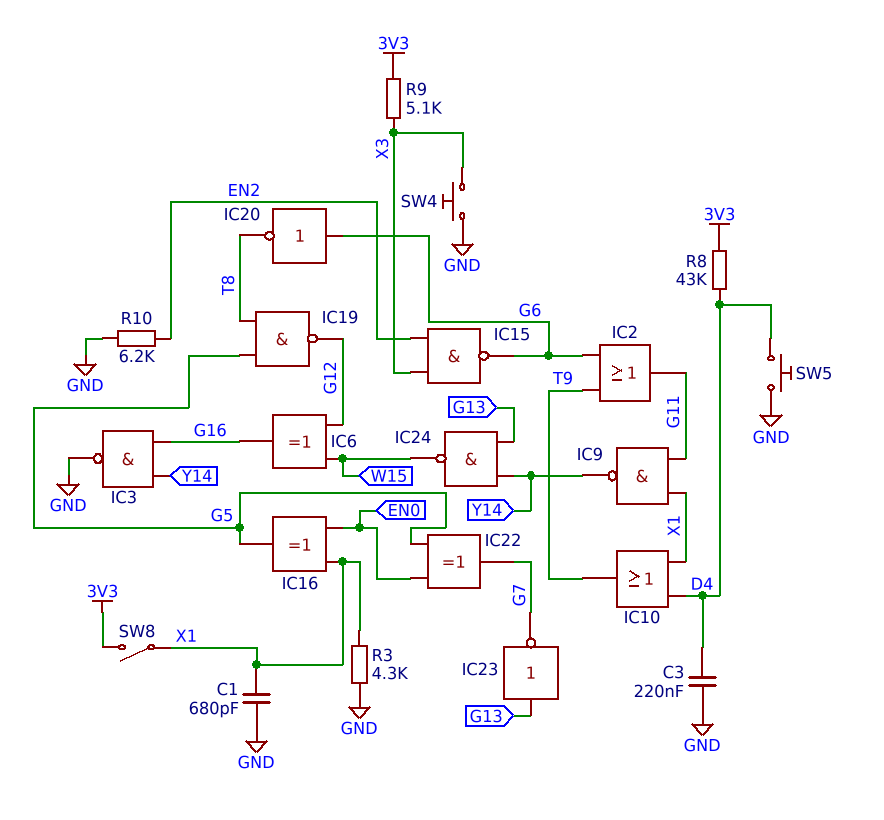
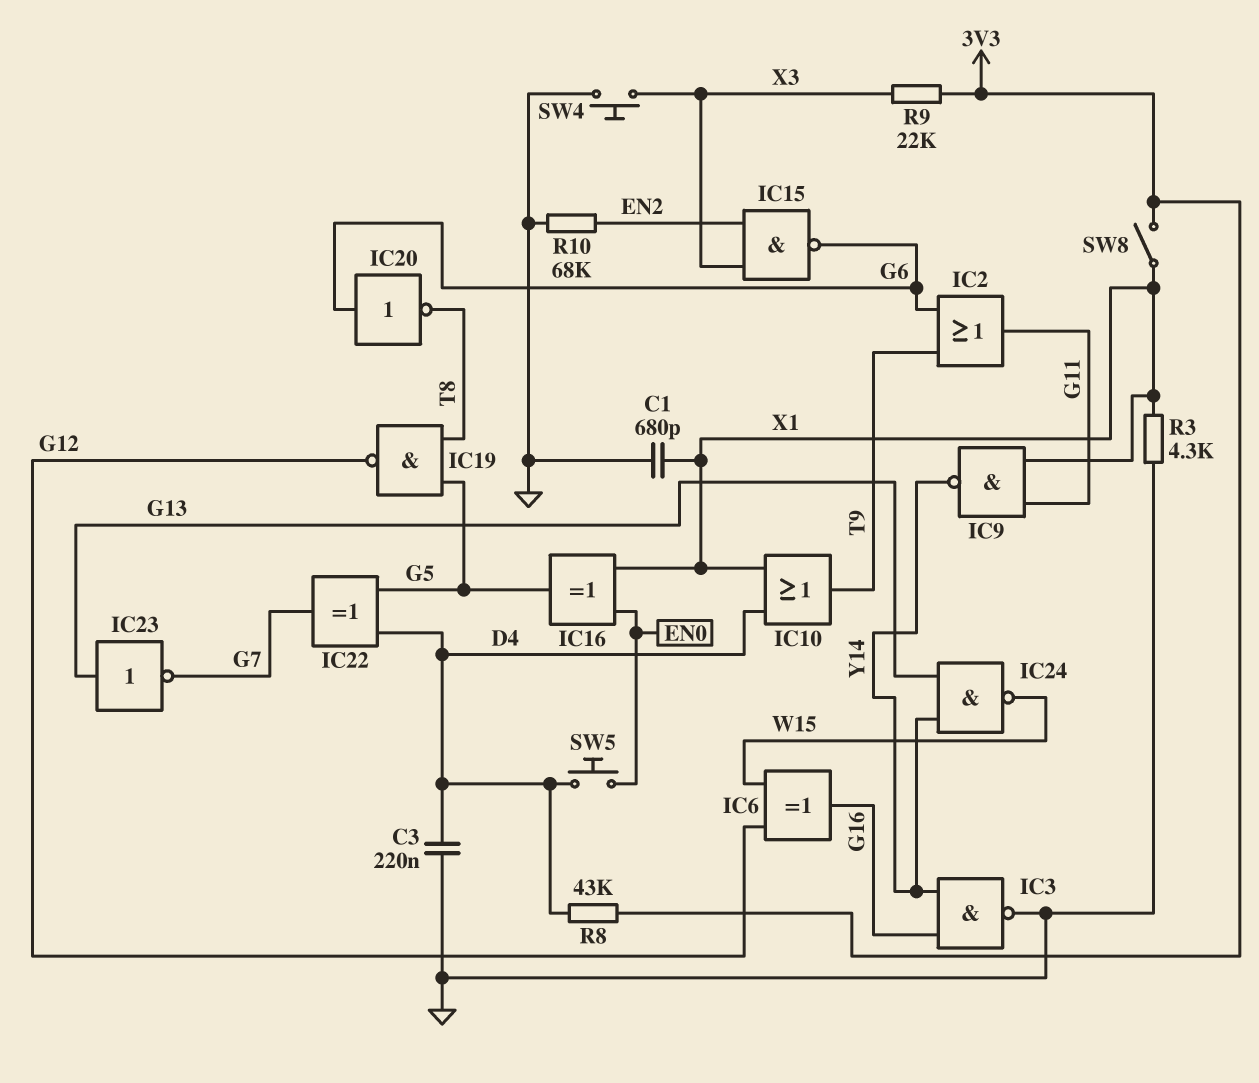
IC22: XOR (in EN0, in G5, out G7) -> XOR (in D4, in G5, out G7)
R9: 5.1k (3V3, X3) -> 22k (3V3, X3)
R10: 6.2k (EN2, GND) -> 68k (EN2, GND)
SW5: button (D4, GND) -> button (D4, EN0)

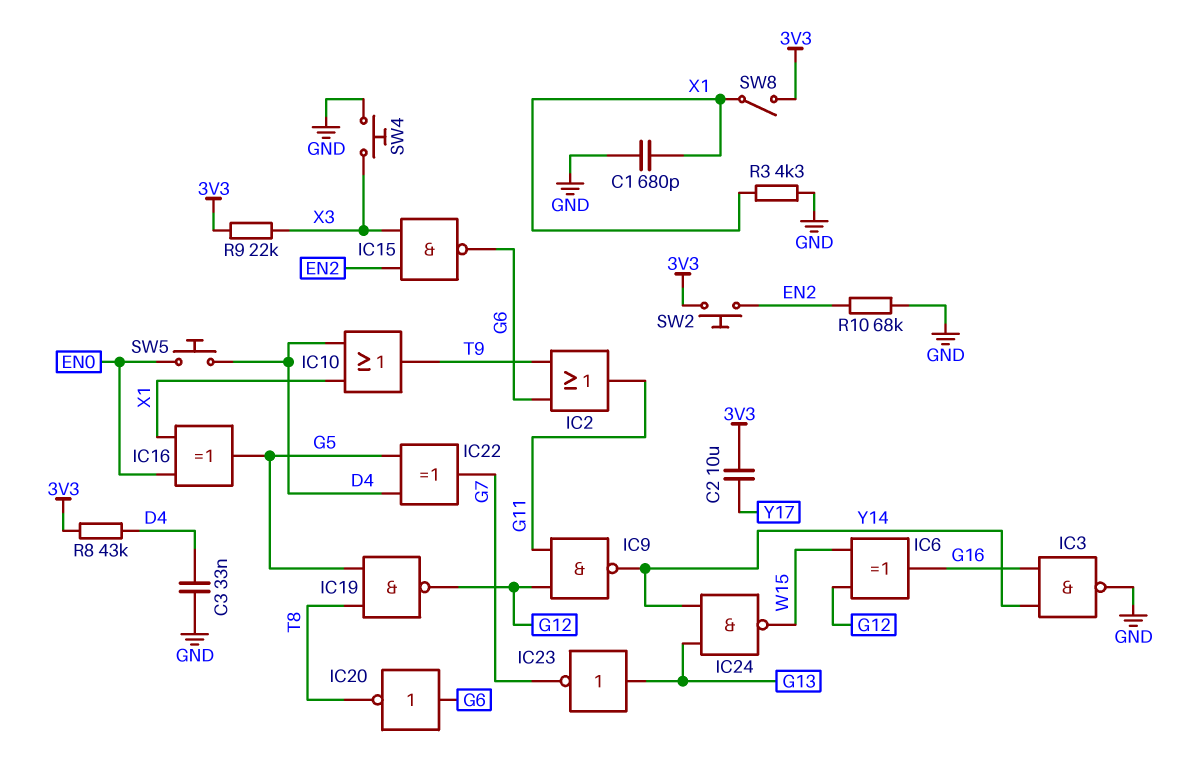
C2: none -> 10uF (3V3, Y17)
C3: 220nF (D4, GND) -> 33nF (D4, GND)
IC9: NAND (in G11, in X1, out Y14) -> NAND (in G11, in G12, out Y14)
SW2: none -> button (3V3, EN2)

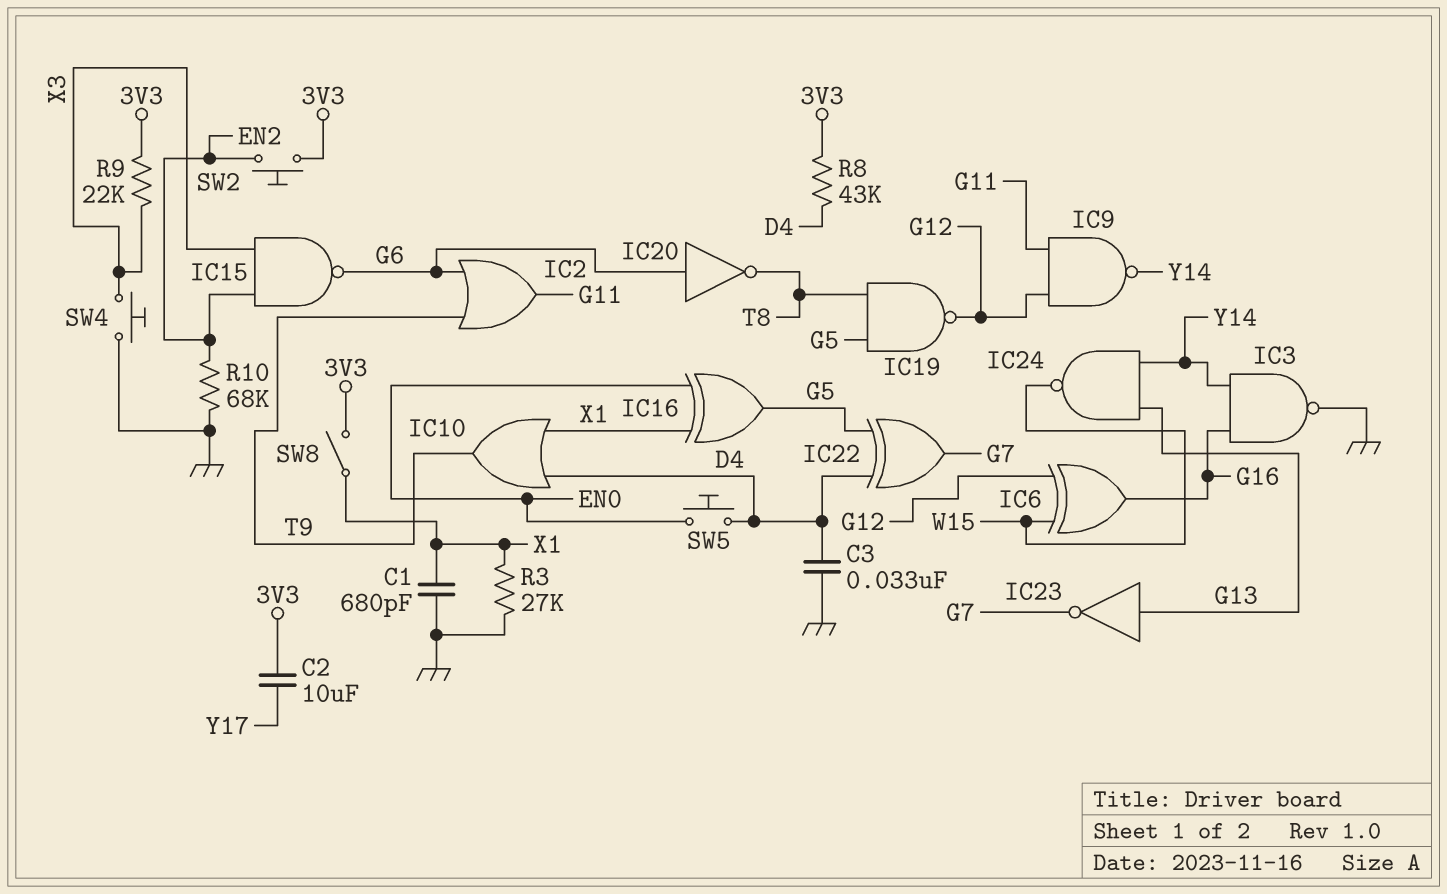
R3: 4.3k (GND, X1) -> 27k (GND, X1)

